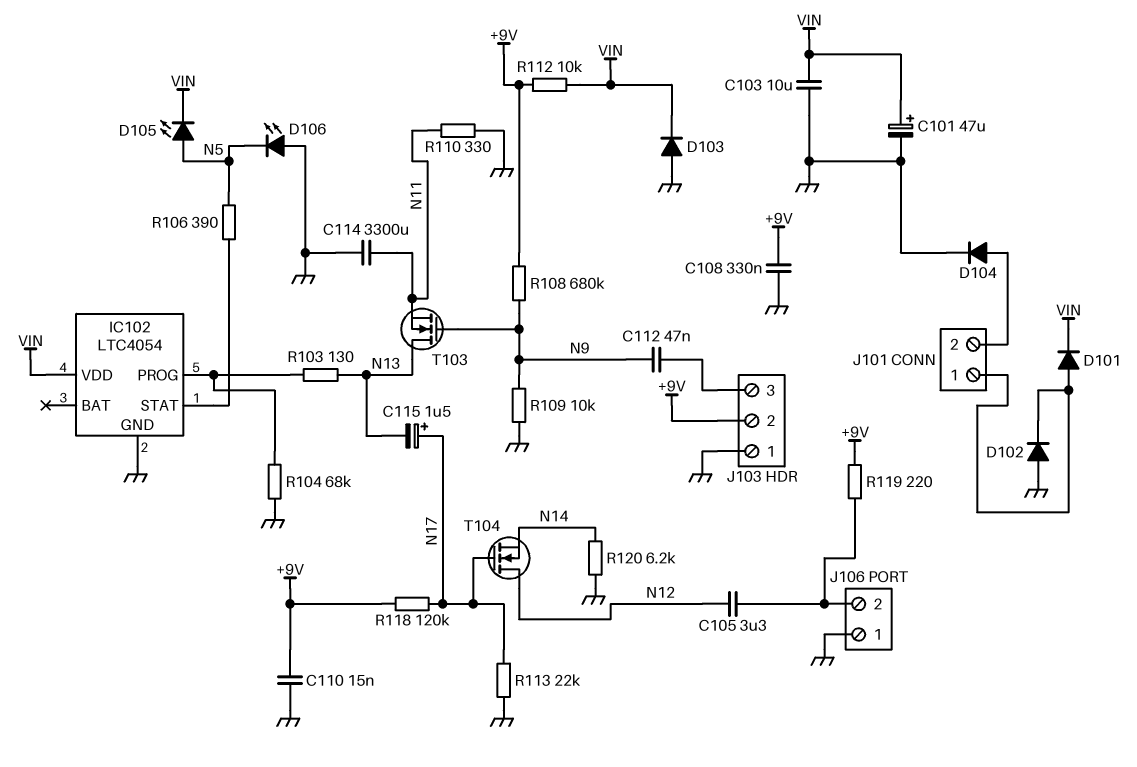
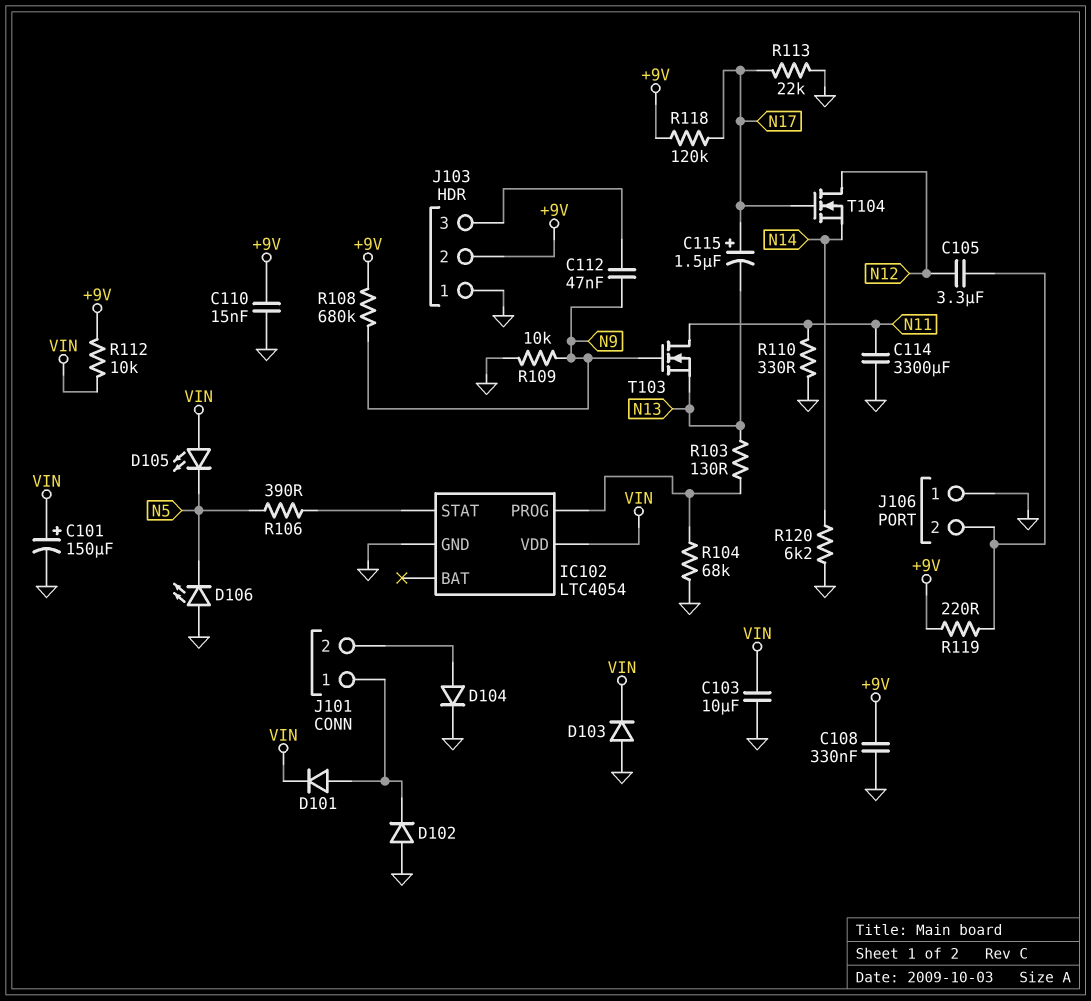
C101: 47uF (plus VIN, minus GND) -> 150uF (plus VIN, minus GND)
D105: LED (A N5, K VIN) -> LED (A VIN, K N5)
T103: NMOS (G N9, D N13, S N11) -> NMOS (G N9, D N11, S N13)

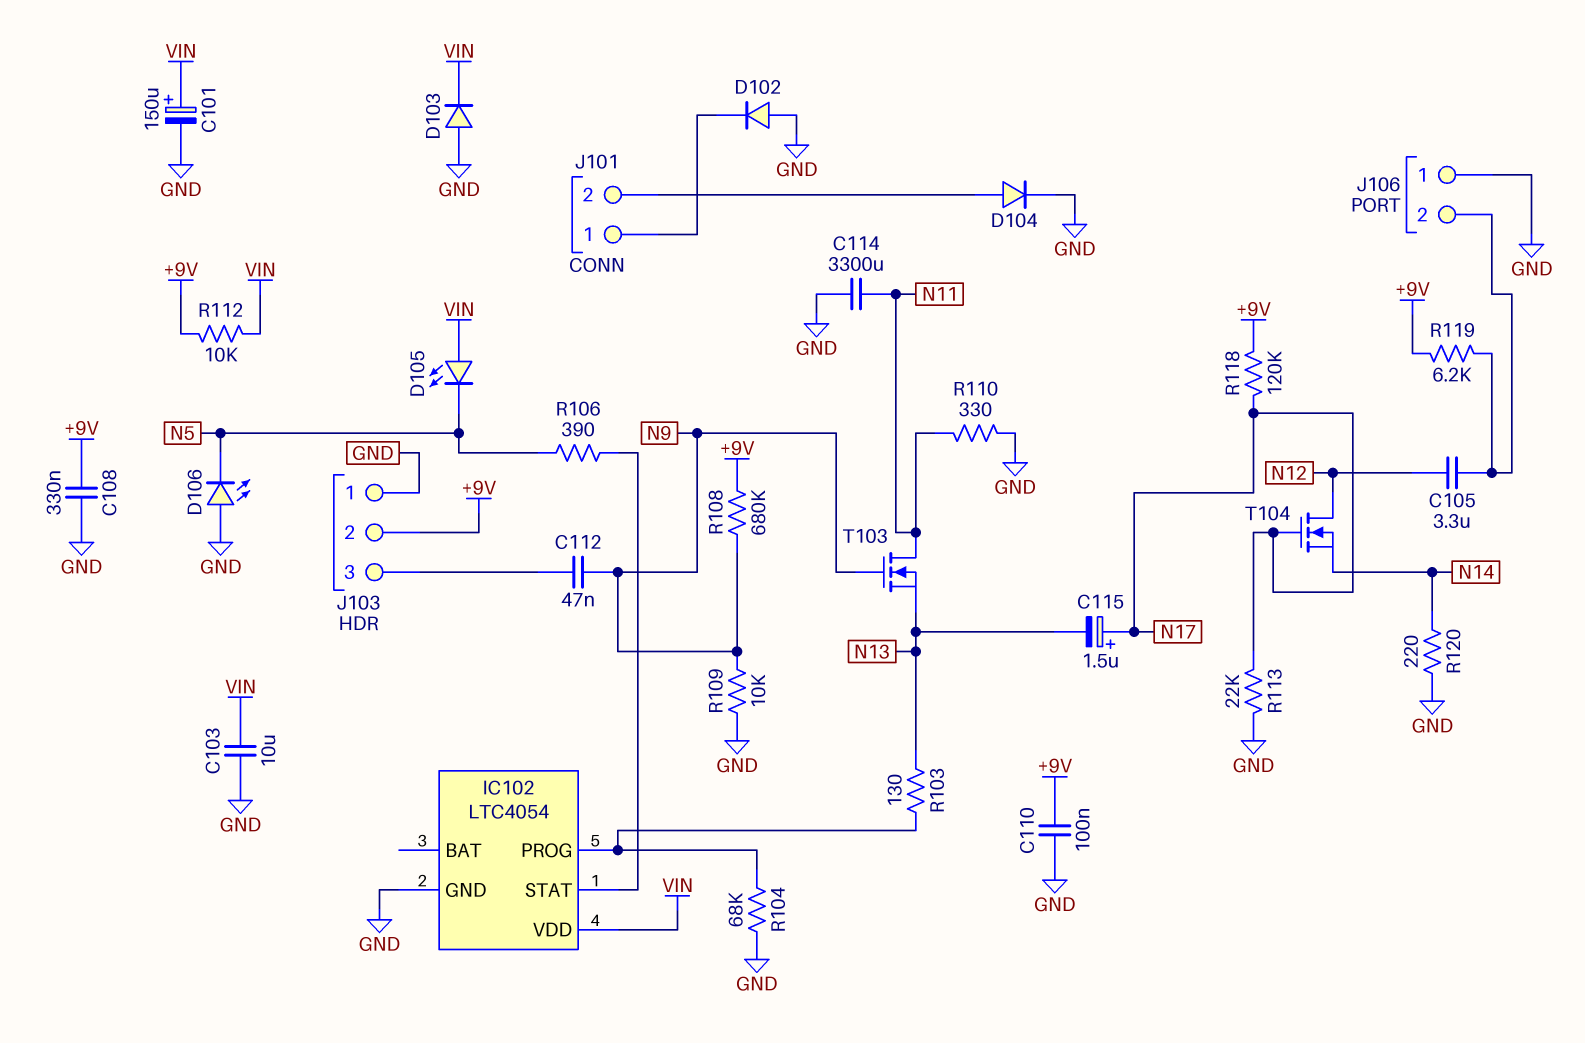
C110: 15nF (+9V, GND) -> 100nF (+9V, GND)
D101: diode (A J101/1, K VIN) -> none
R119: 220 (+9V, J106/2) -> 6.2k (+9V, J106/2)
R120: 6.2k (GND, N14) -> 220 (GND, N14)

